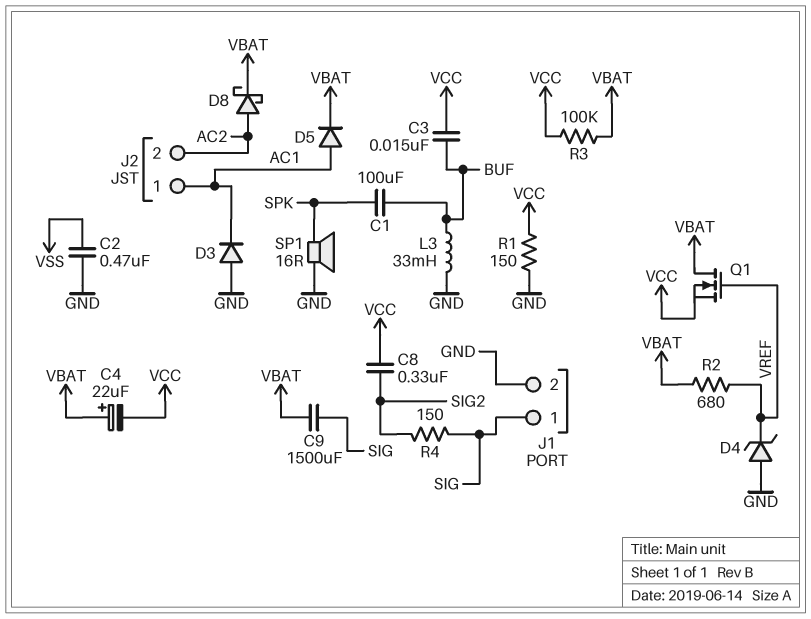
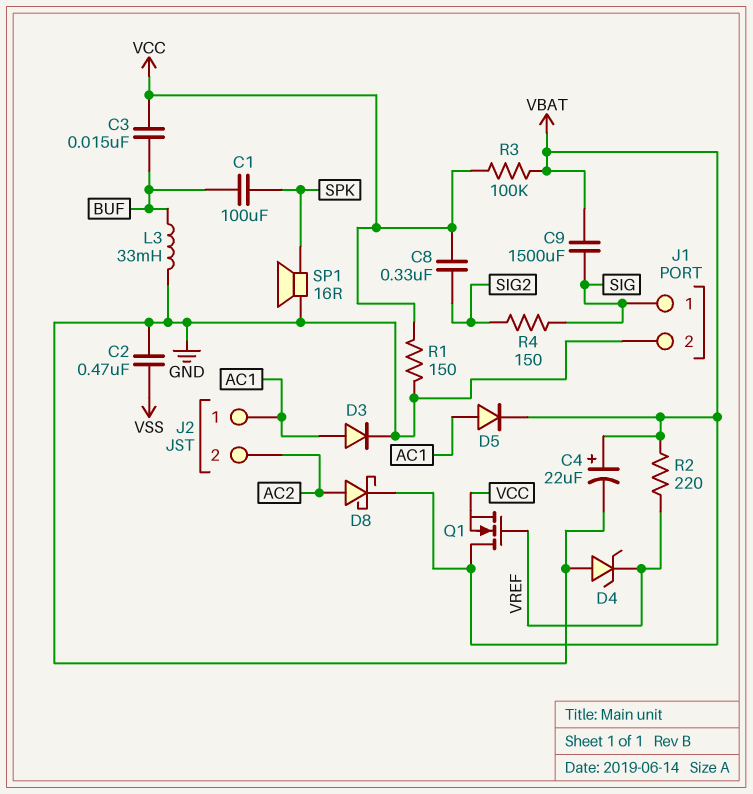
C4: 22uF (plus VBAT, minus VCC) -> 22uF (plus VBAT, minus GND)
D3: diode (A GND, K AC1) -> diode (A AC1, K GND)
R2: 680 (VBAT, VREF) -> 220 (VBAT, VREF)

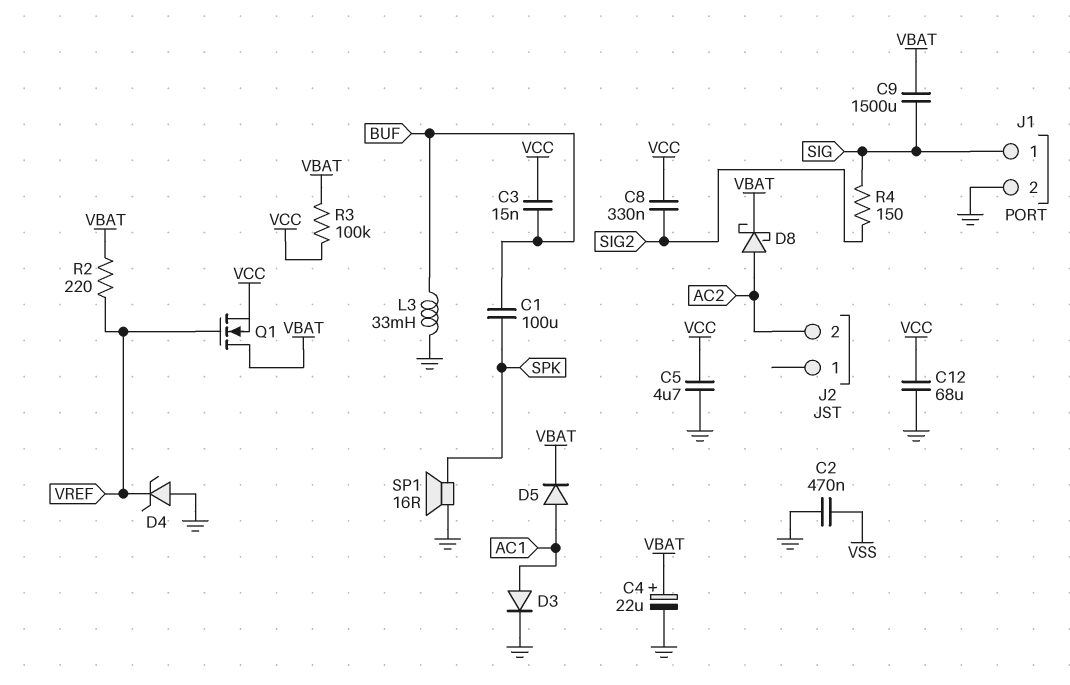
C5: none -> 4.7uF (GND, VCC)
C12: none -> 68uF (GND, VCC)
J2 pin 1: AC1 -> none
R1: 150 (GND, VCC) -> none

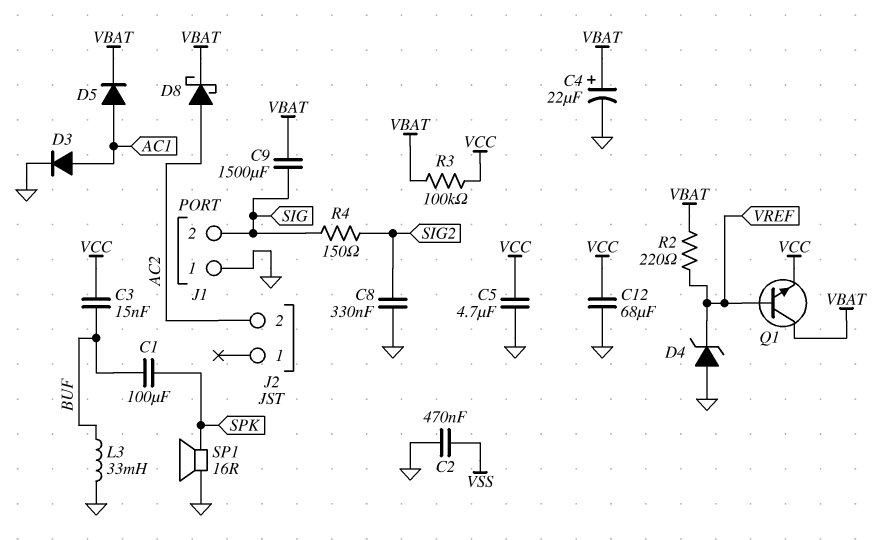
C8: 330nF (SIG2, VCC) -> 330nF (GND, SIG2)
J1 pin 1: SIG -> GND
J1 pin 2: GND -> SIG
Q1: NMOS (G VREF, D VBAT, S VCC) -> NPN (B VREF, C VBAT, E VCC)

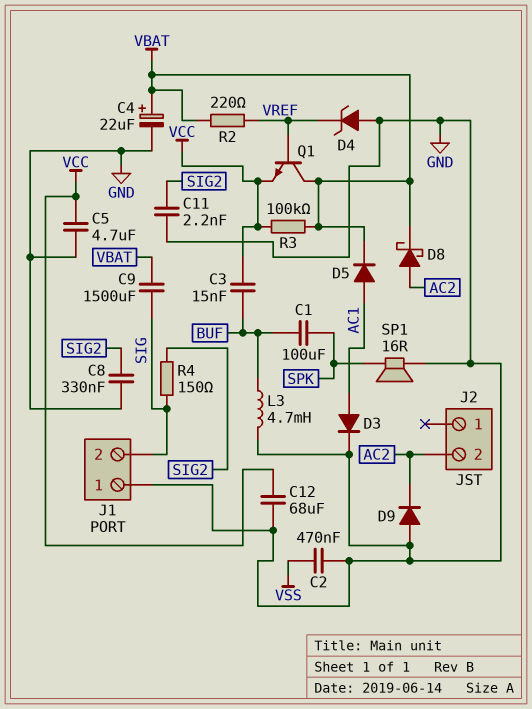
C11: none -> 2.2nF (GND, SIG2)
D9: none -> diode (A GND, K AC2)
L3: 33mH (BUF, GND) -> 4.7mH (BUF, GND)

